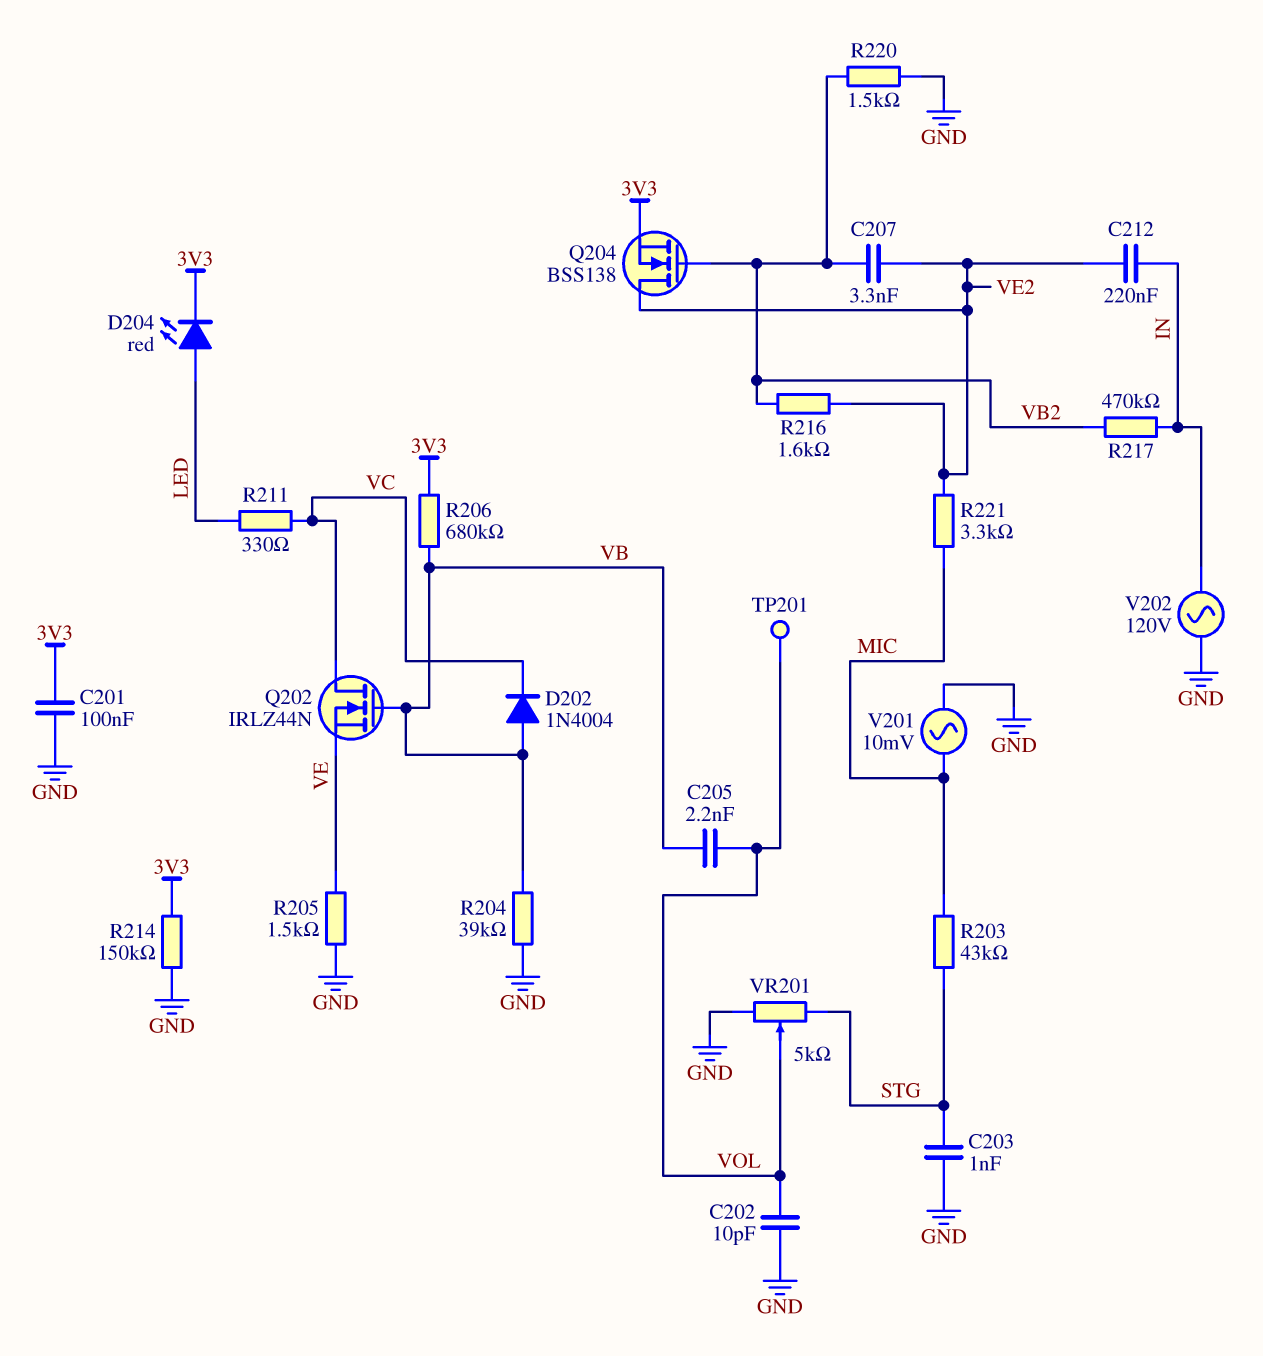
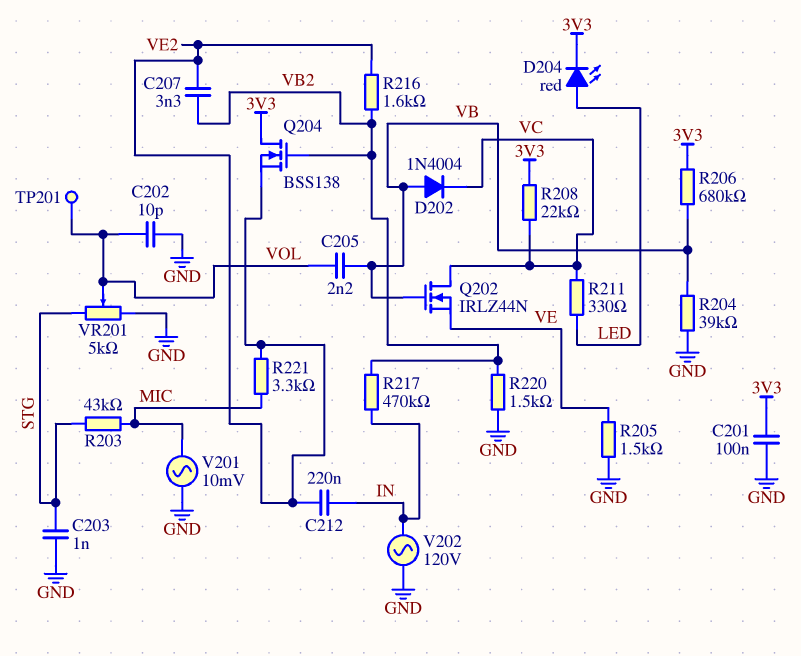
Q204: NMOS BSS138 (G VB2, D VE2, S 3V3) -> NMOS BSS138 (G VB2, D 3V3, S VE2)
R208: none -> 22k (3V3, VC)
R214: 150k (3V3, GND) -> none

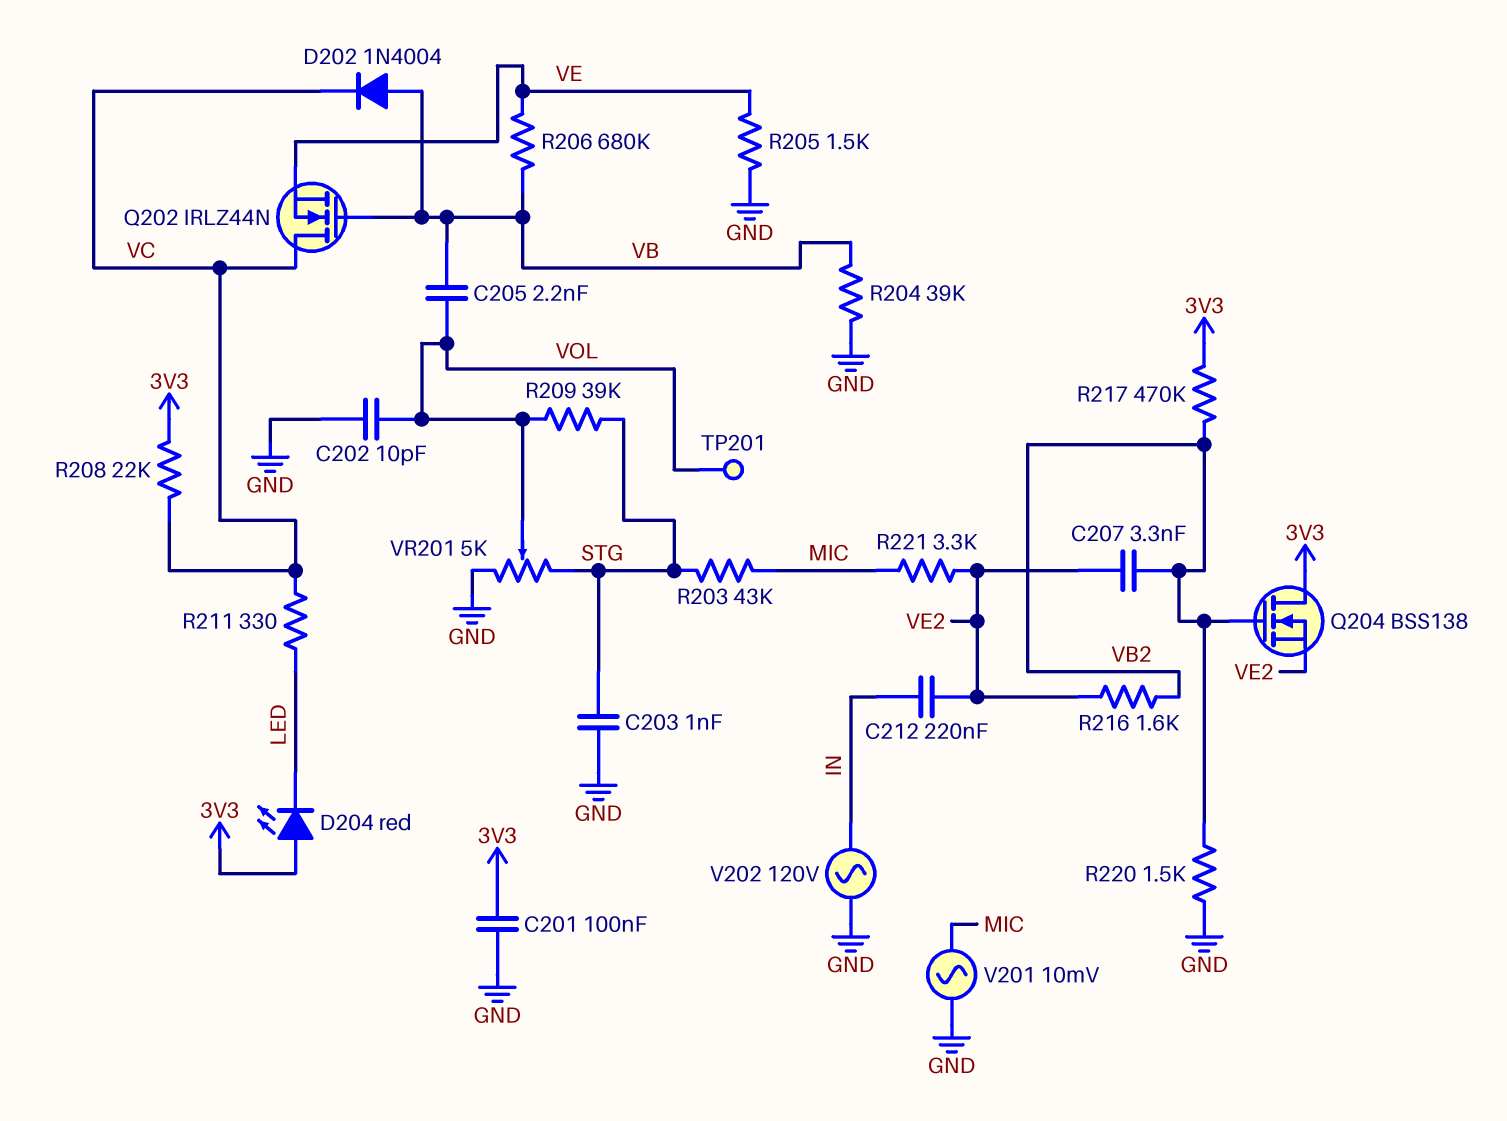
D204: LED red (A LED, K 3V3) -> LED red (A 3V3, K LED)
R206: 680k (3V3, VB) -> 680k (VB, VE)
R209: none -> 39k (STG, VOL)
R217: 470k (IN, VB2) -> 470k (3V3, VB2)

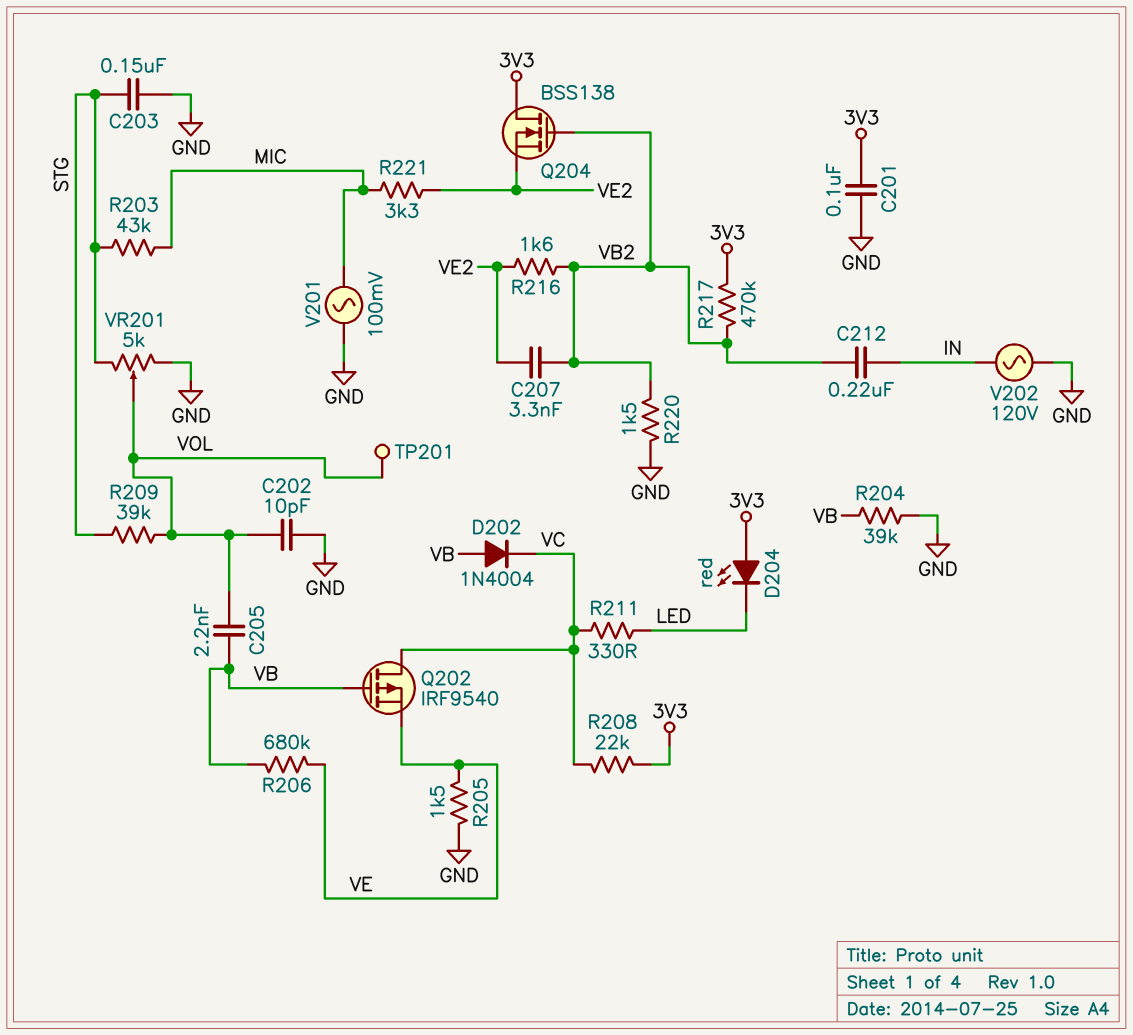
C203: 1nF (GND, STG) -> 150nF (GND, STG)
C212: 220nF (IN, VE2) -> 220nF (IN, VB2)
Q202: NMOS IRLZ44N (G VB, D VC, S VE) -> PMOS IRF9540 (G VB, D VC, S VE)
V201: AC 10mV (GND, MIC) -> AC 100mV (GND, MIC)

